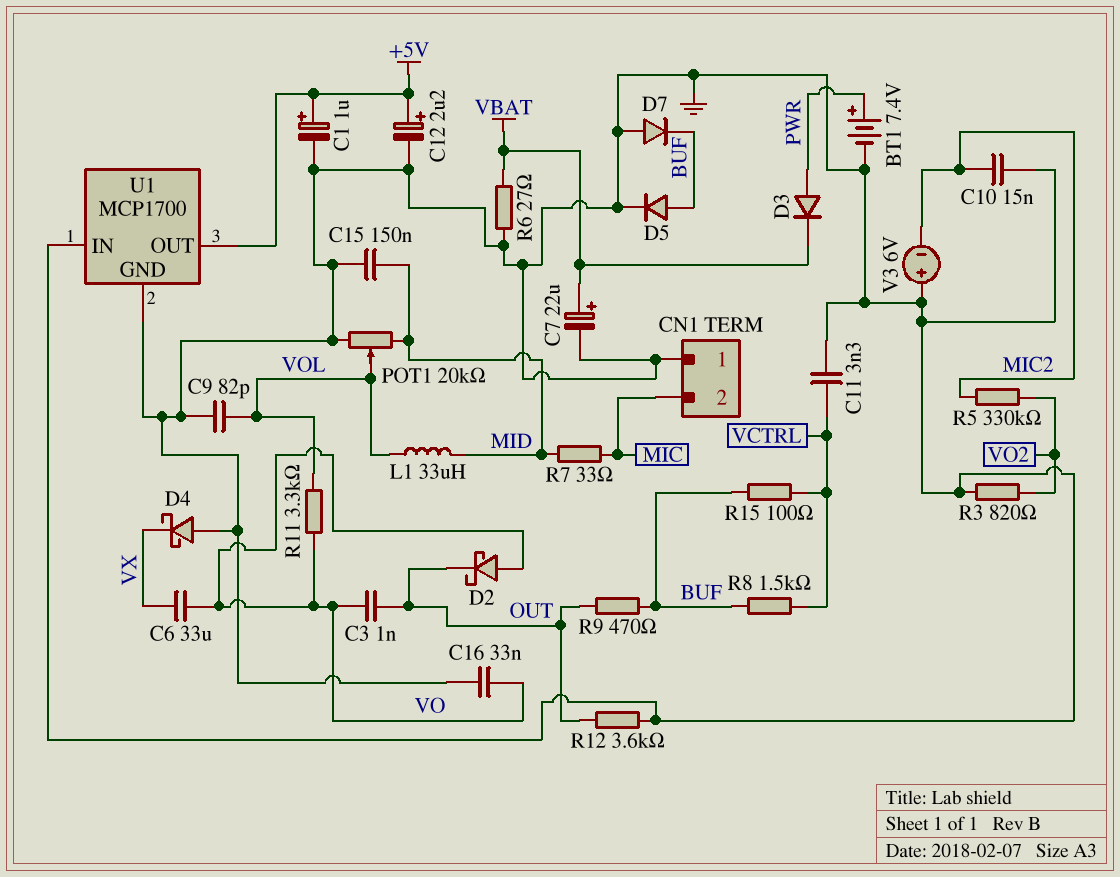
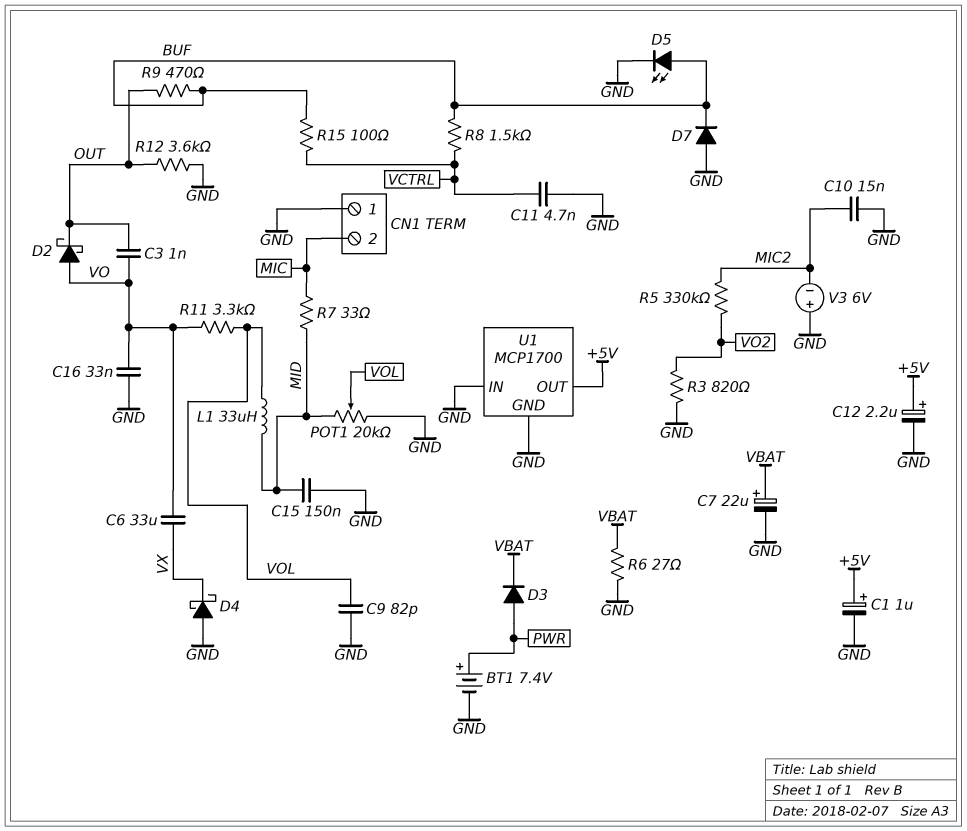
C11: 3.3nF (GND, VCTRL) -> 4.7nF (GND, VCTRL)
D5: diode (A BUF, K GND) -> LED (A BUF, K GND)

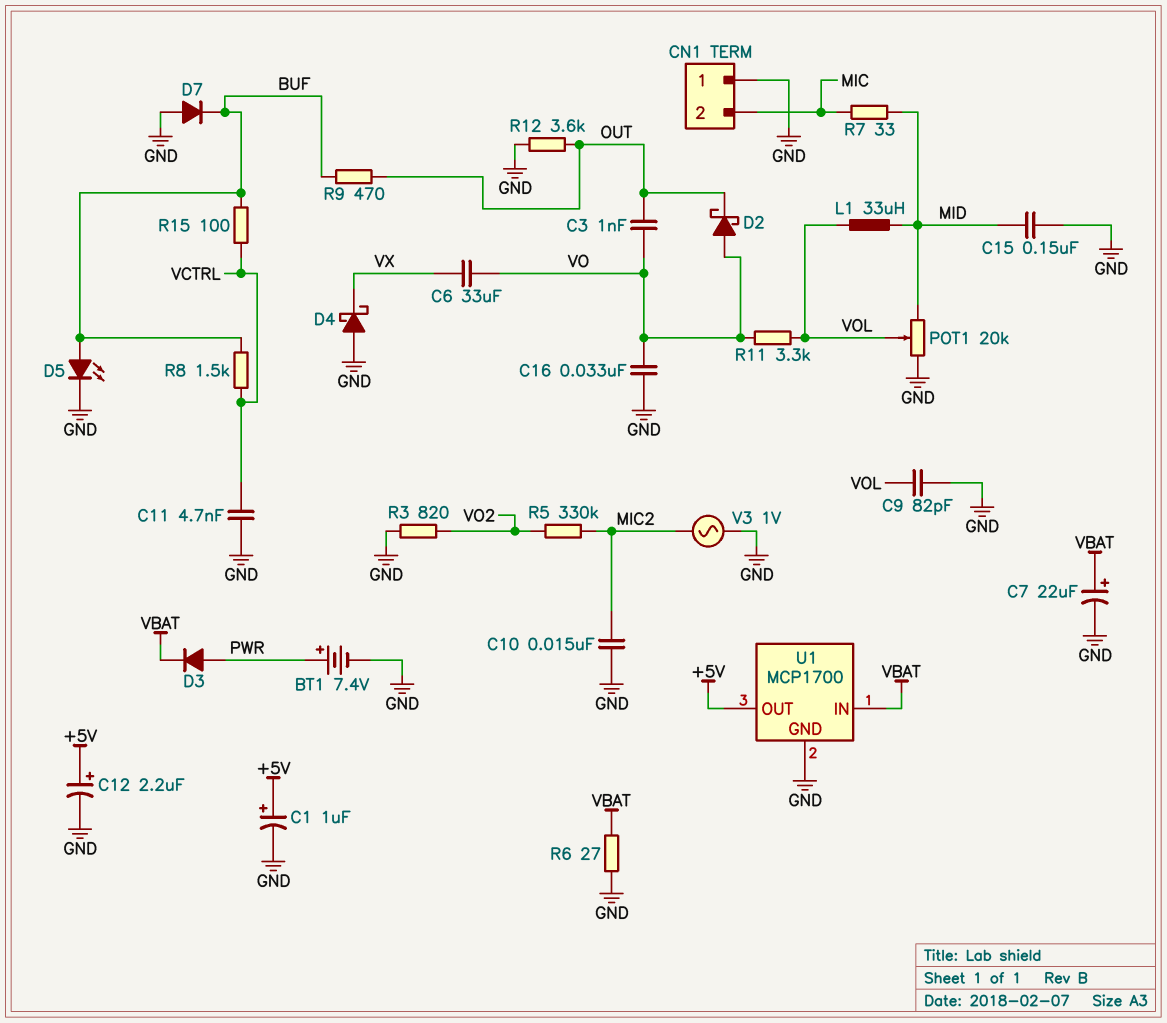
U1 pin IN: GND -> VBAT
V3: 6V (plus GND, minus MIC2) -> AC 1V (GND, MIC2)

